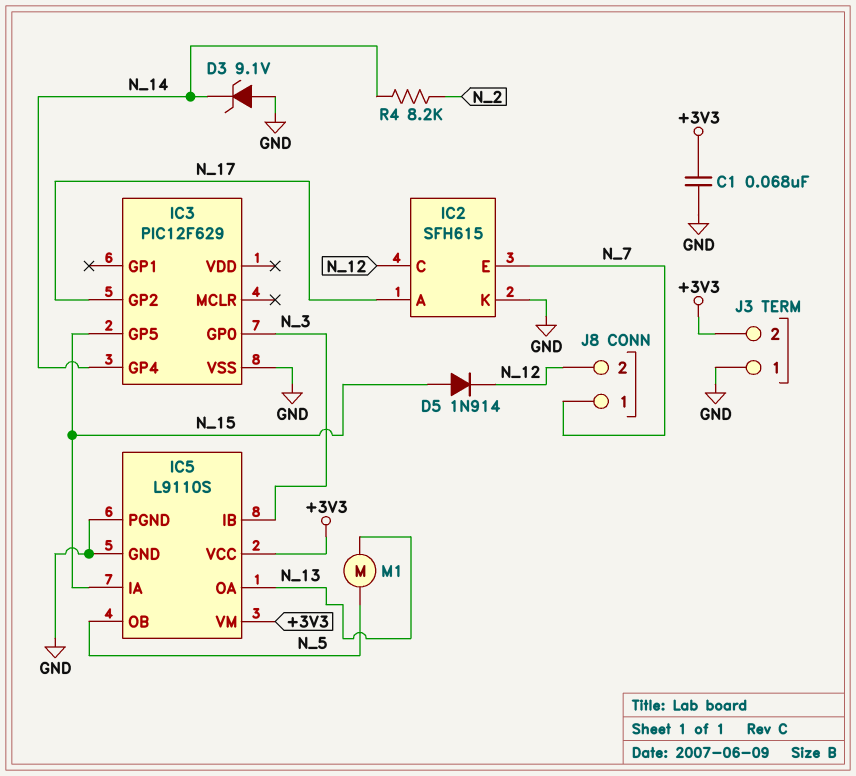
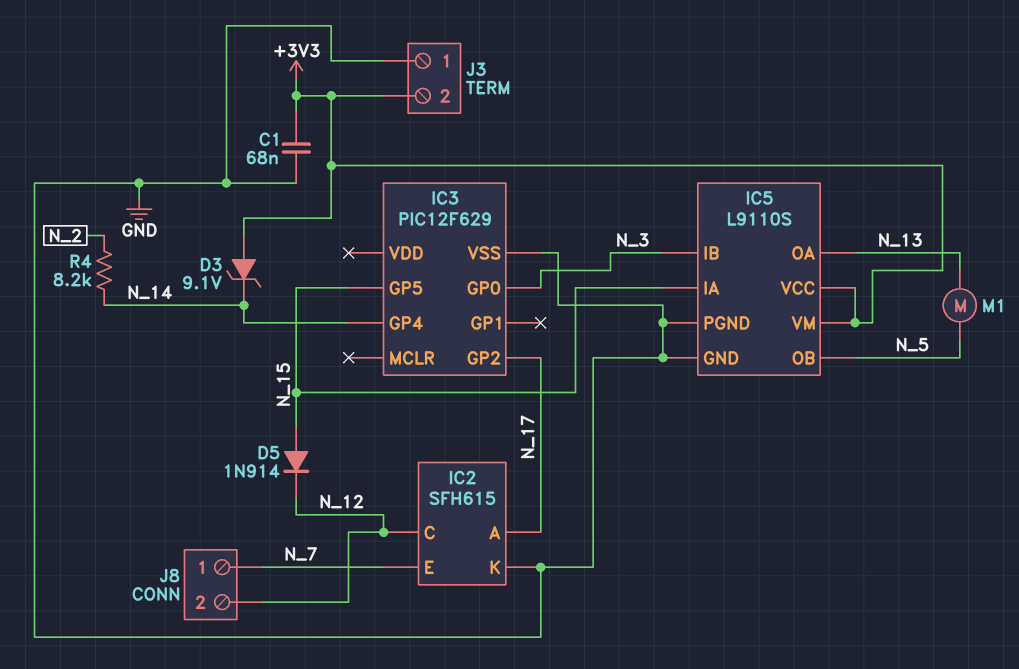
D3: zener 9.1V (A GND, K N_14) -> zener 9.1V (A +3V3, K N_14)

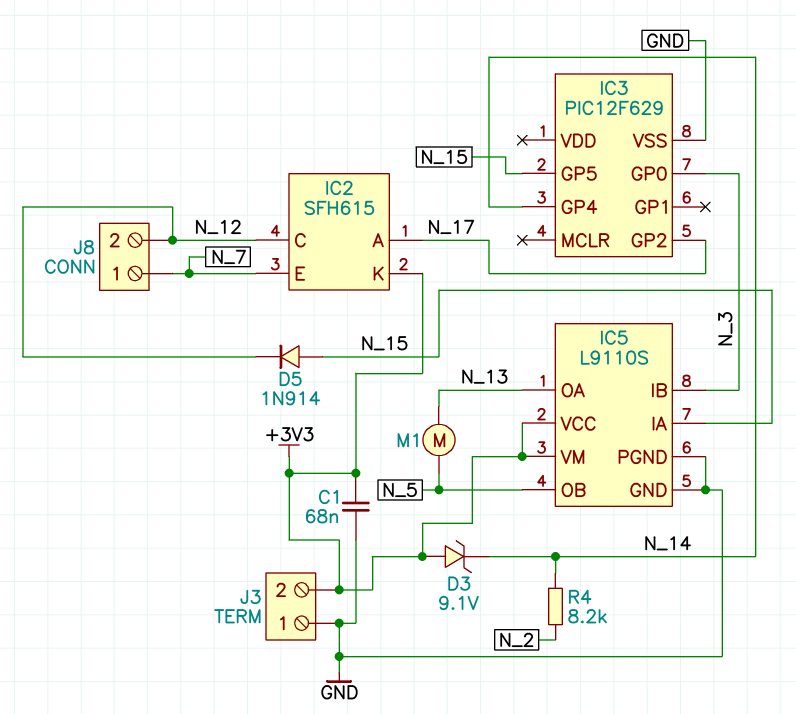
IC2 pin K: GND -> +3V3

